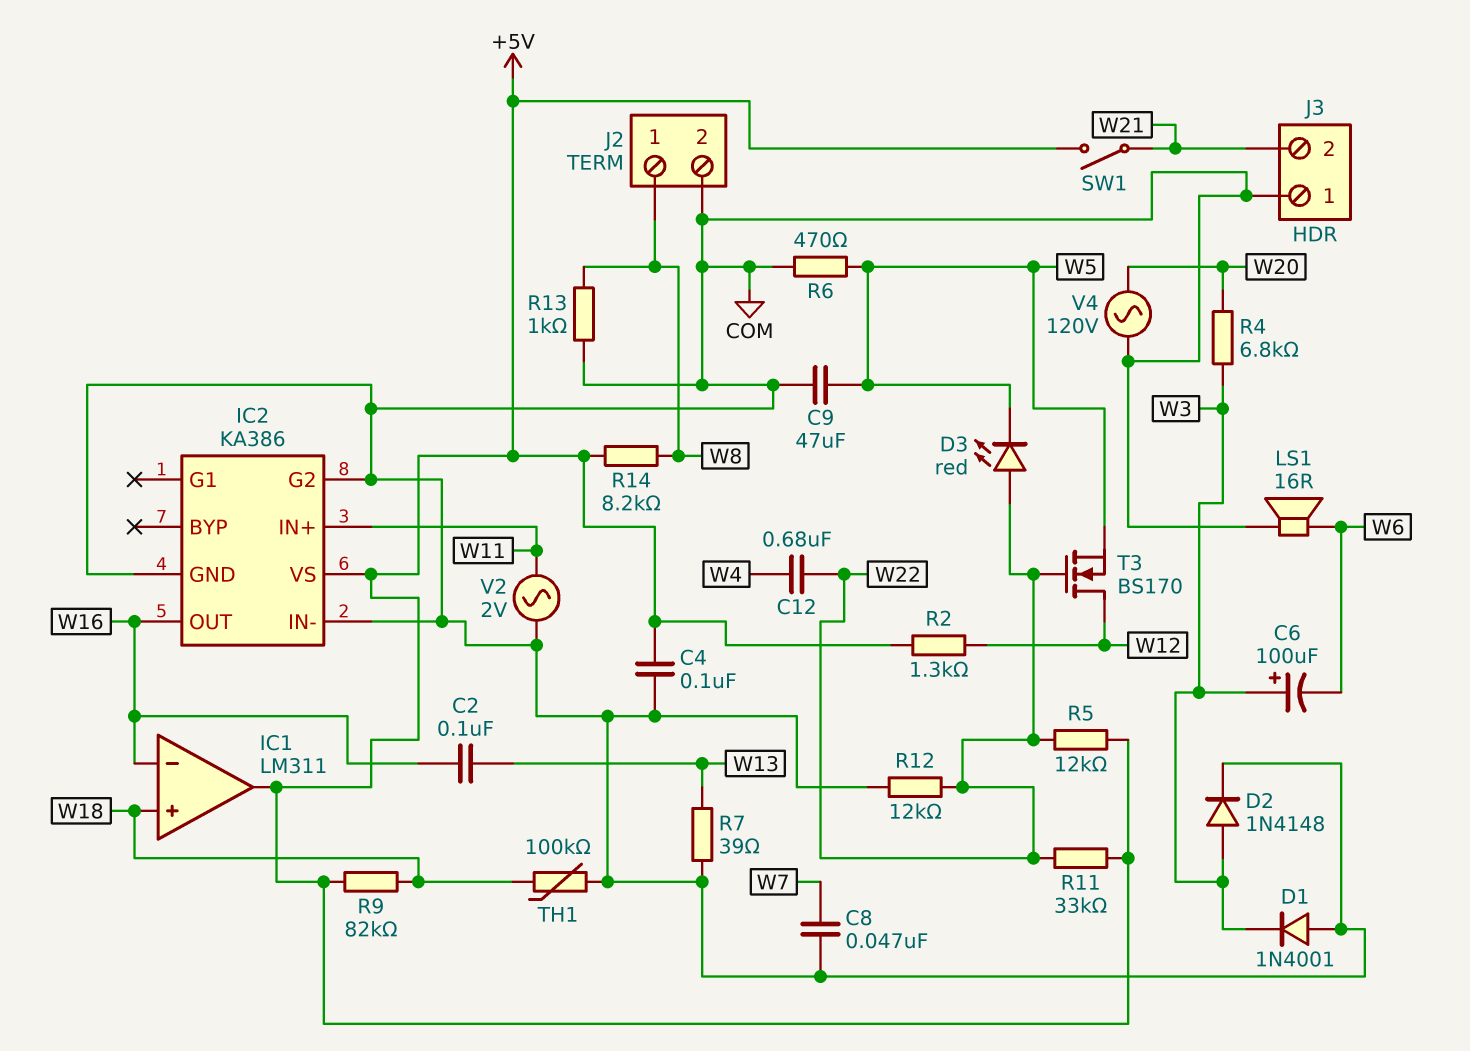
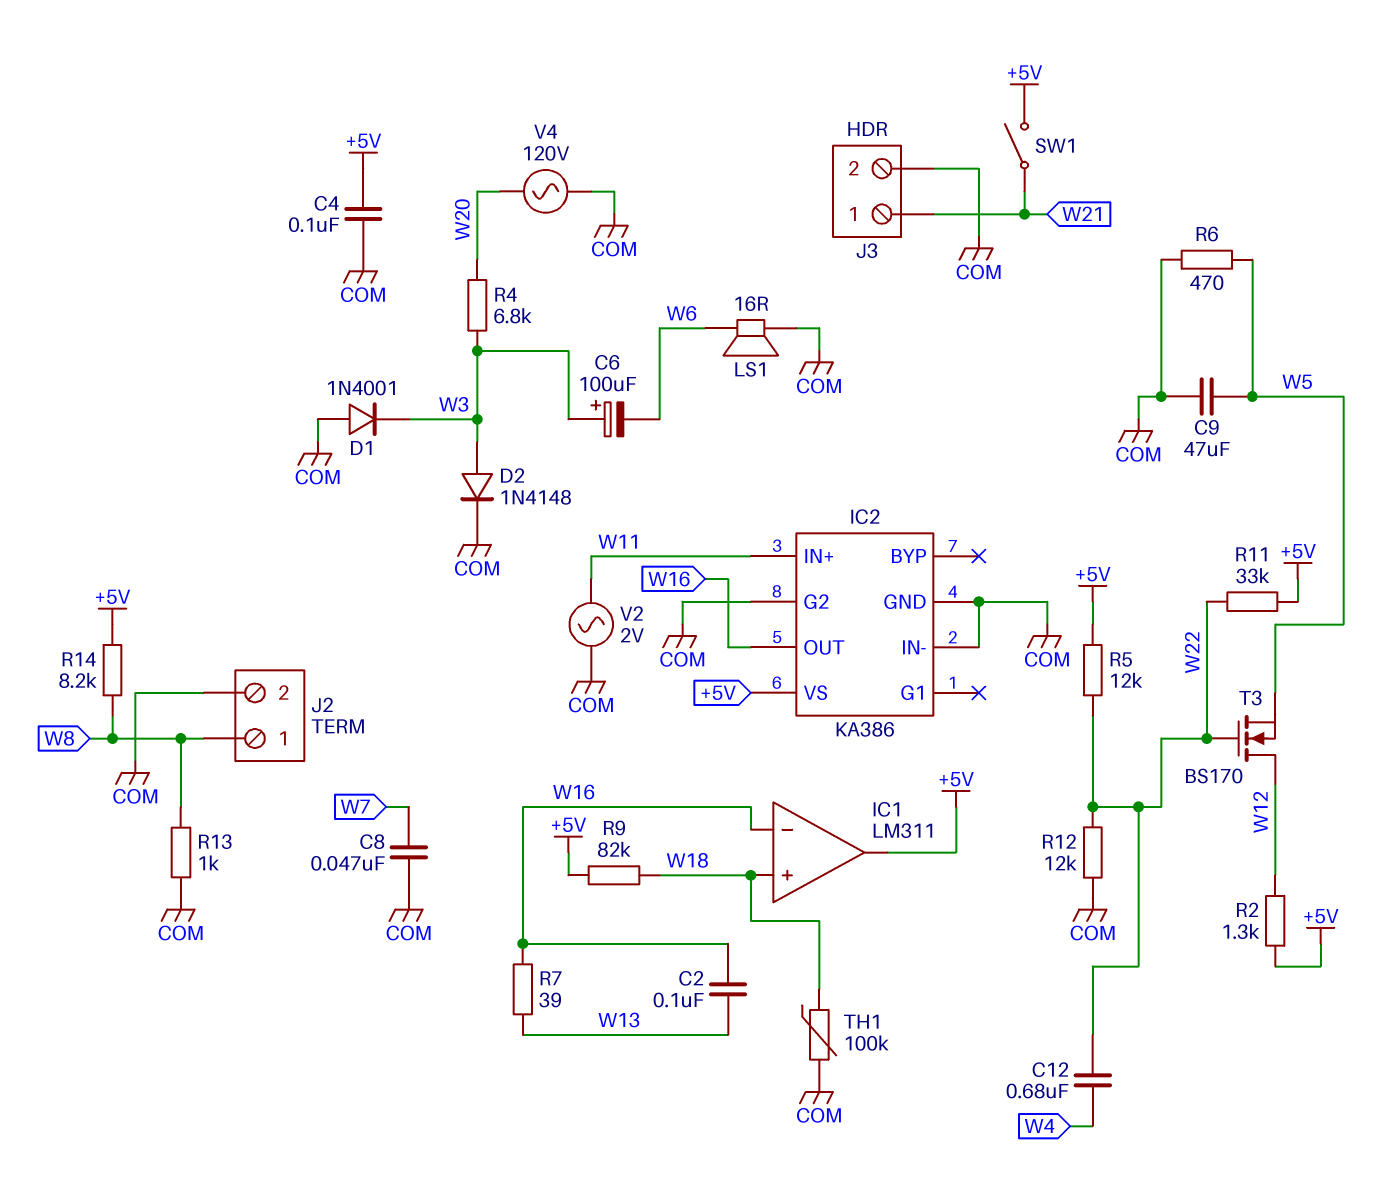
D3: LED red (A W22, K W5) -> none
J3 pin 1: COM -> W21
J3 pin 2: W21 -> COM
R7: 39 (COM, W13) -> 39 (W13, W16)

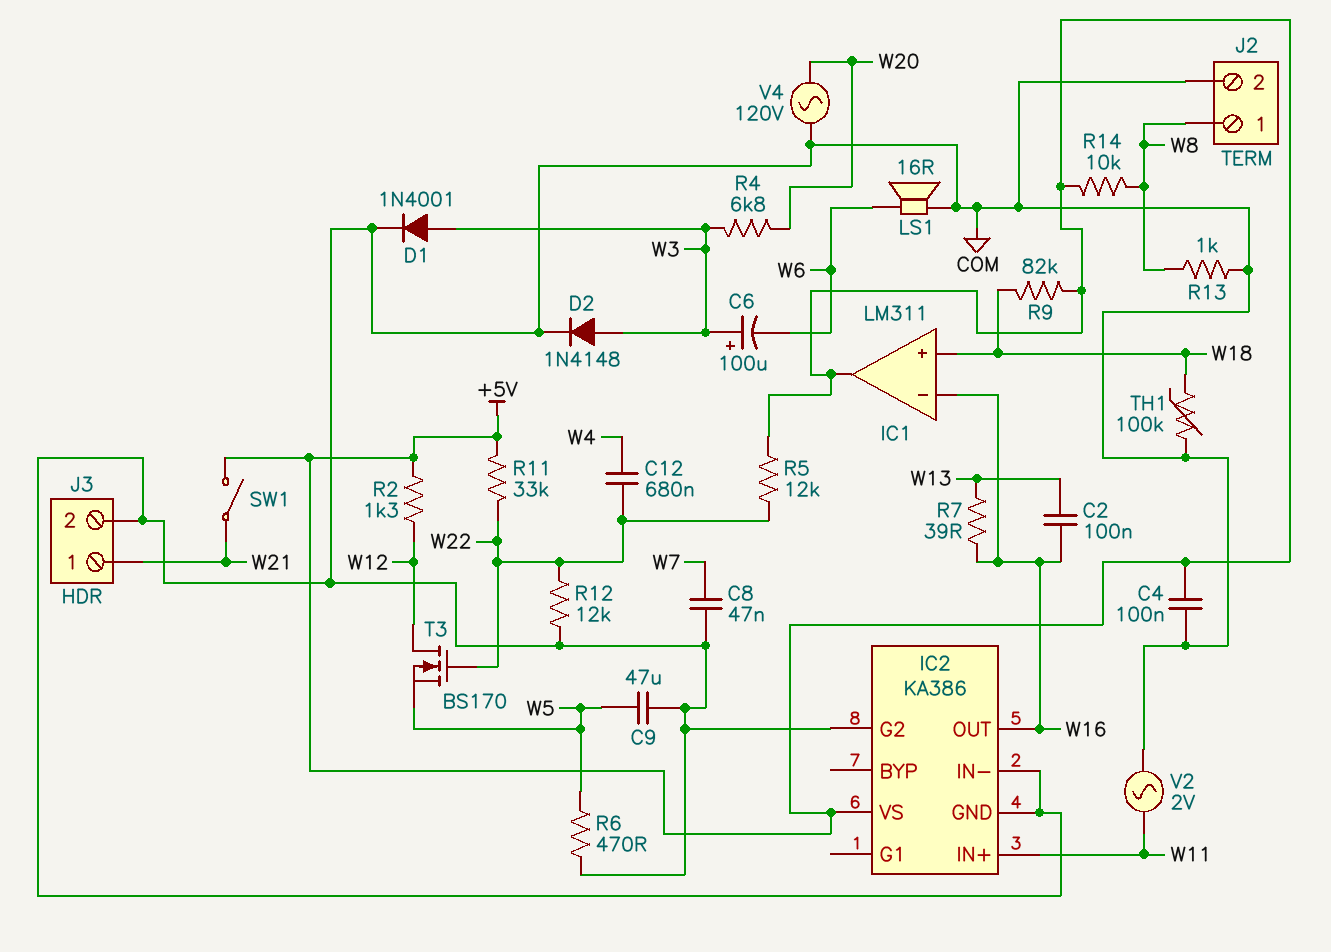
D1: diode 1N4001 (A COM, K W3) -> diode 1N4001 (A W3, K COM)
R14: 8.2k (+5V, W8) -> 10k (+5V, W8)

